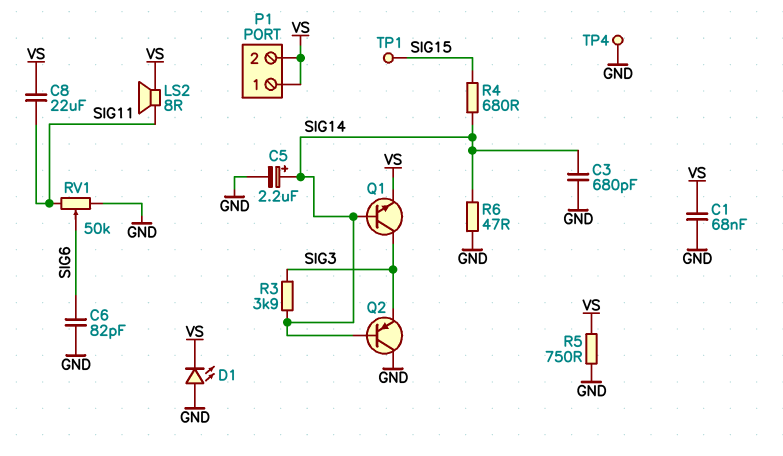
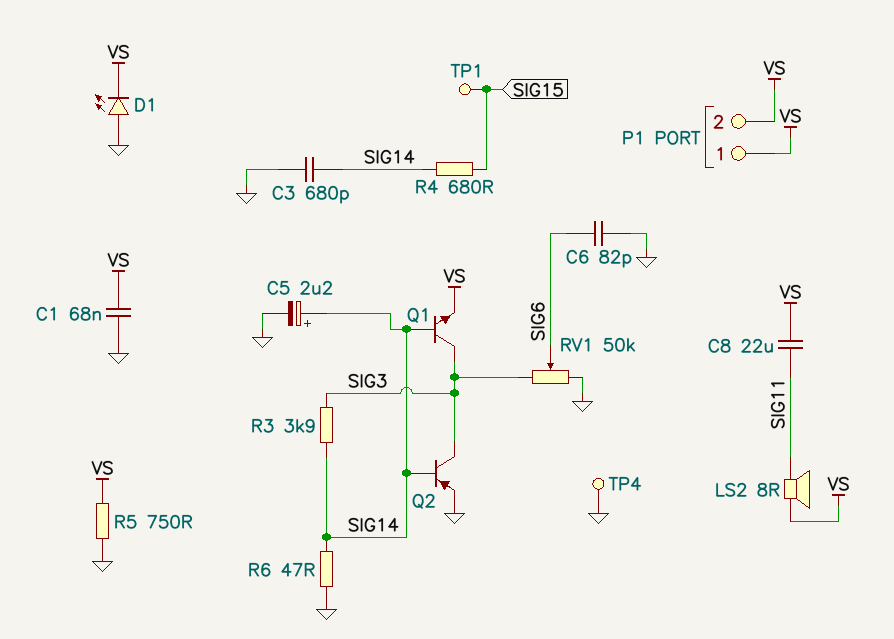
Q2: PNP (B SIG14, C GND, E SIG3) -> PNP (B SIG14, C SIG3, E GND)
RV1: 50k (GND, SIG11, wiper SIG6) -> 50k (GND, SIG3, wiper SIG6)

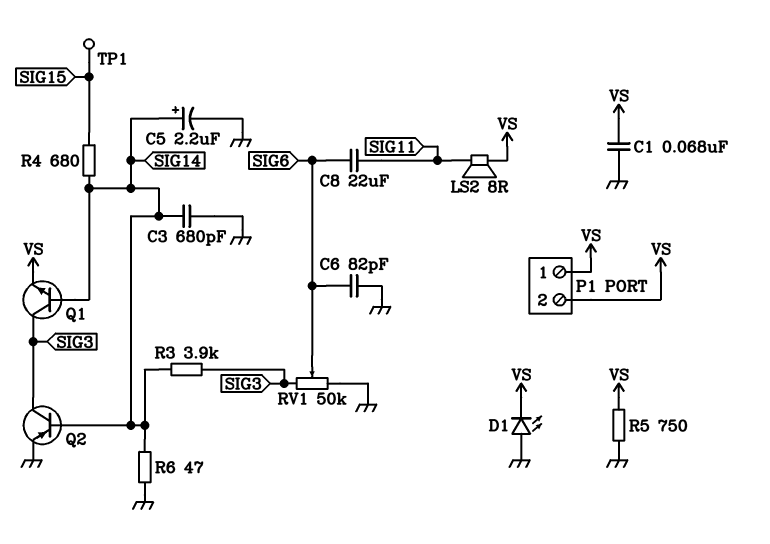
C8: 22uF (SIG11, VS) -> 22uF (SIG6, SIG11)
TP4: test point (GND) -> none

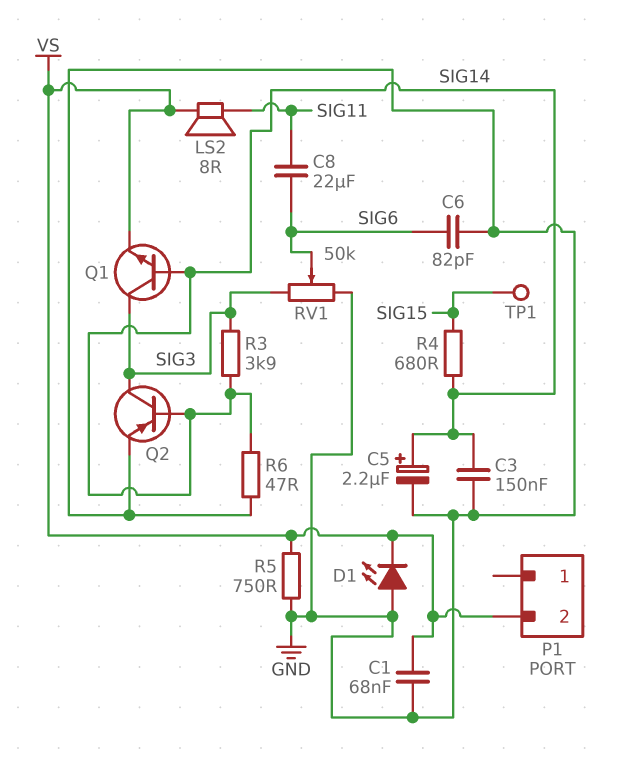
C3: 680pF (GND, SIG14) -> 150nF (GND, SIG14)
P1 pin 1: VS -> none

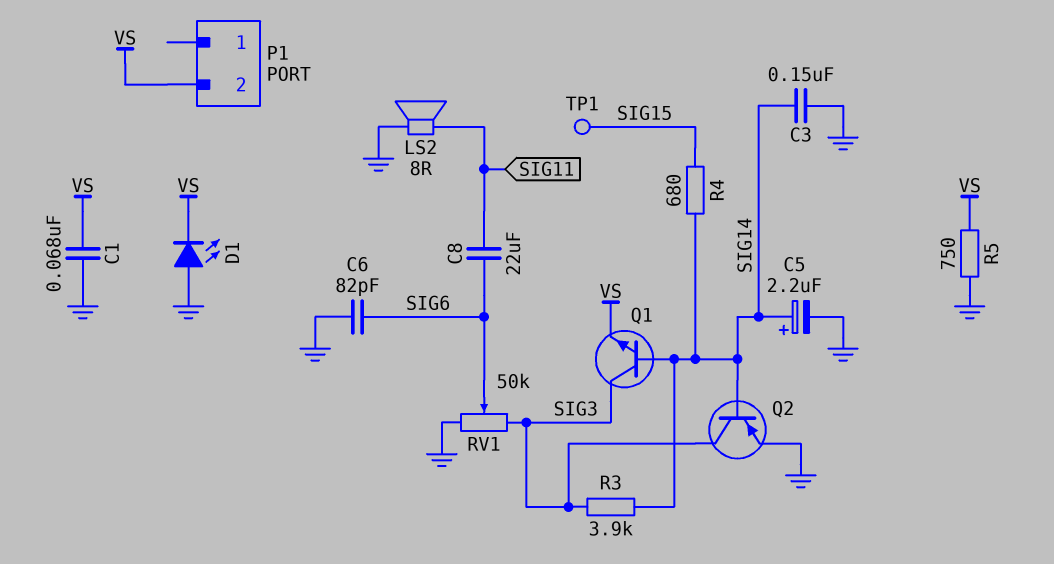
LS2: speaker 8R (SIG11, VS) -> speaker 8R (GND, SIG11)
R6: 47 (GND, SIG14) -> none

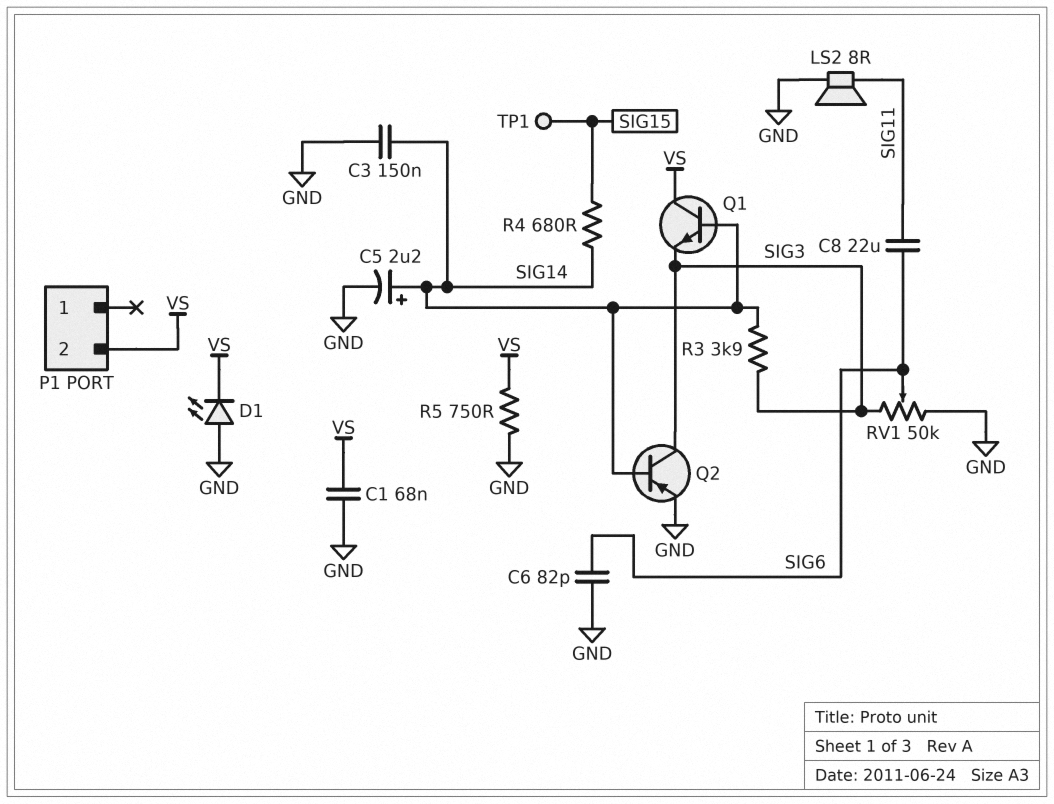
Q1: NPN (B SIG14, C SIG3, E VS) -> NPN (B SIG14, C VS, E SIG3)

